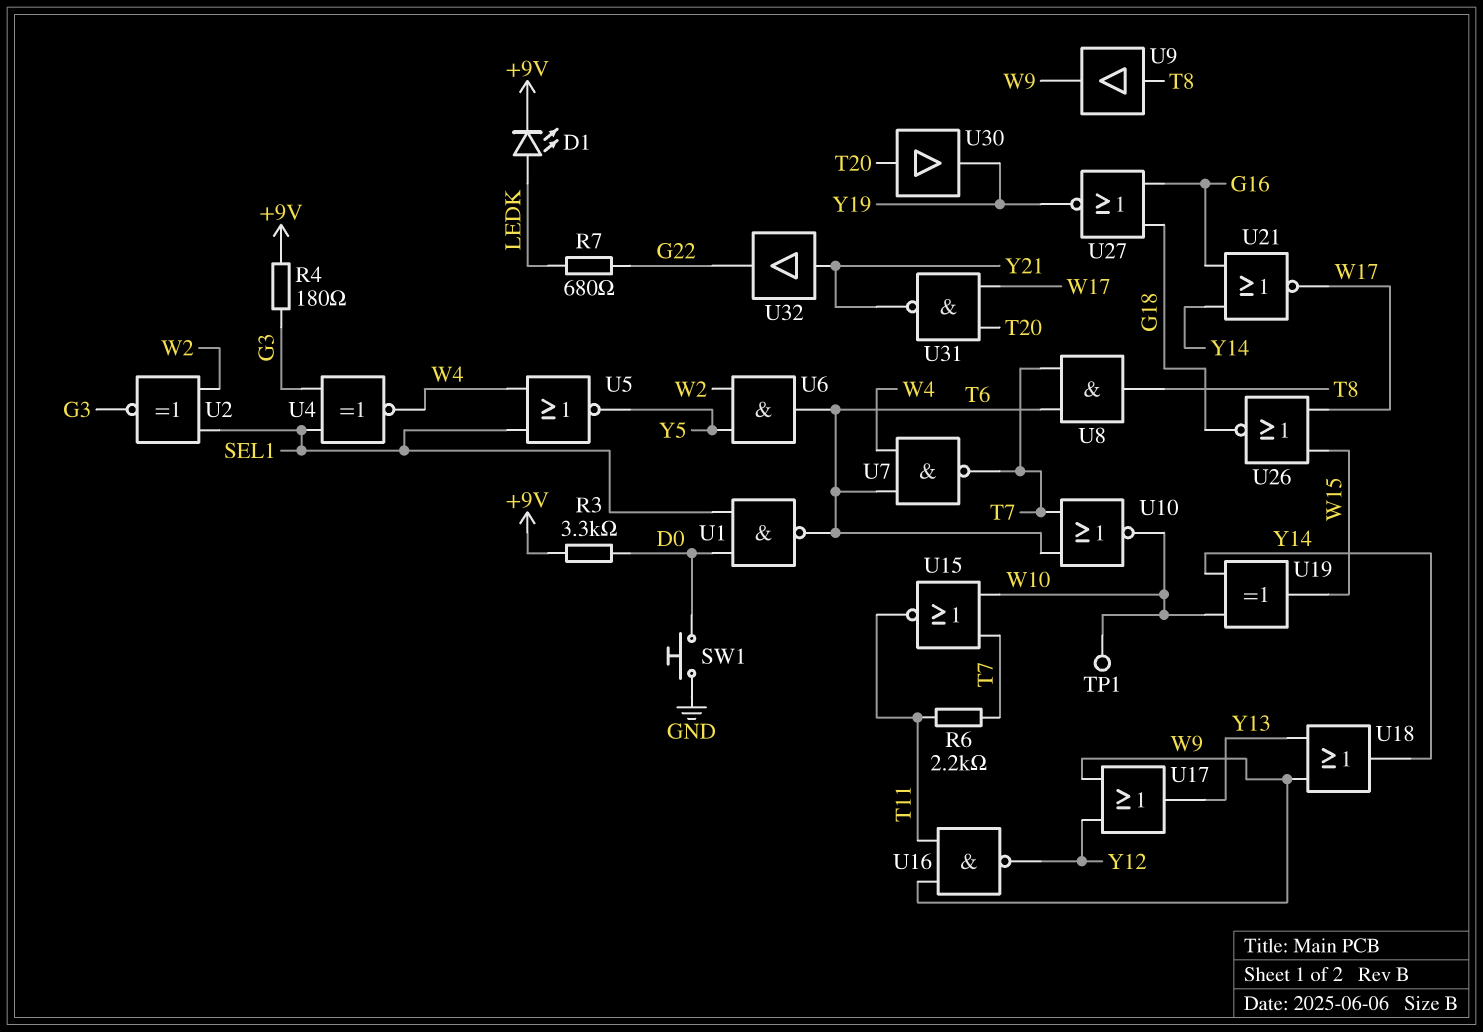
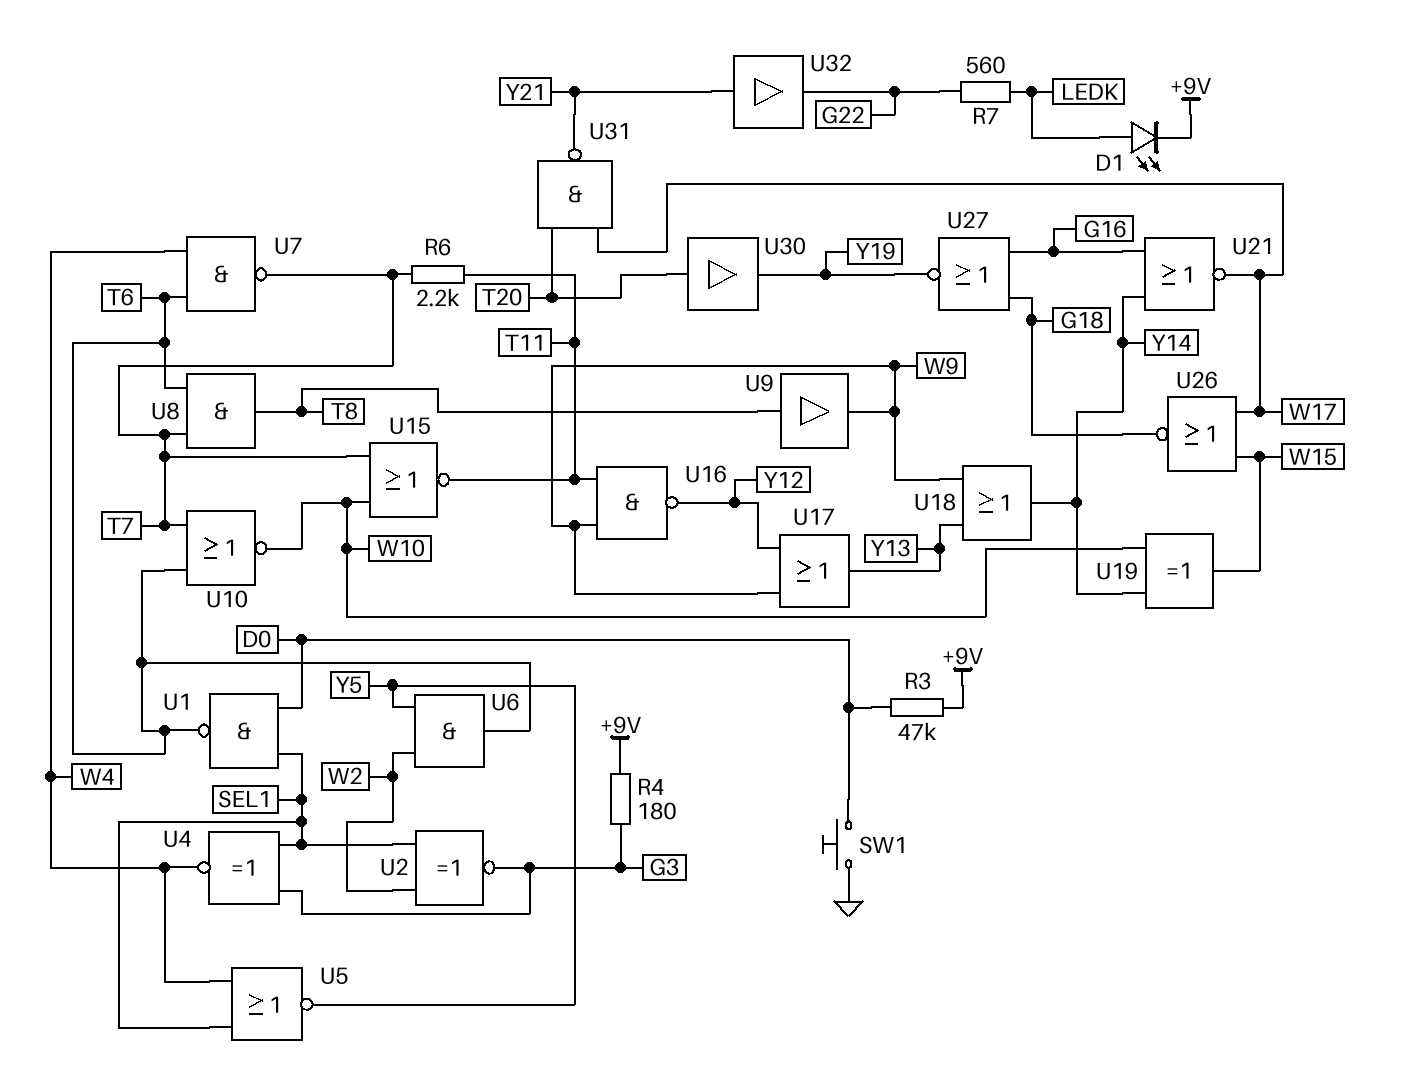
R3: 3.3k (+9V, D0) -> 47k (+9V, D0)
R7: 680 (G22, LEDK) -> 560 (G22, LEDK)
TP1: test point (W10) -> none

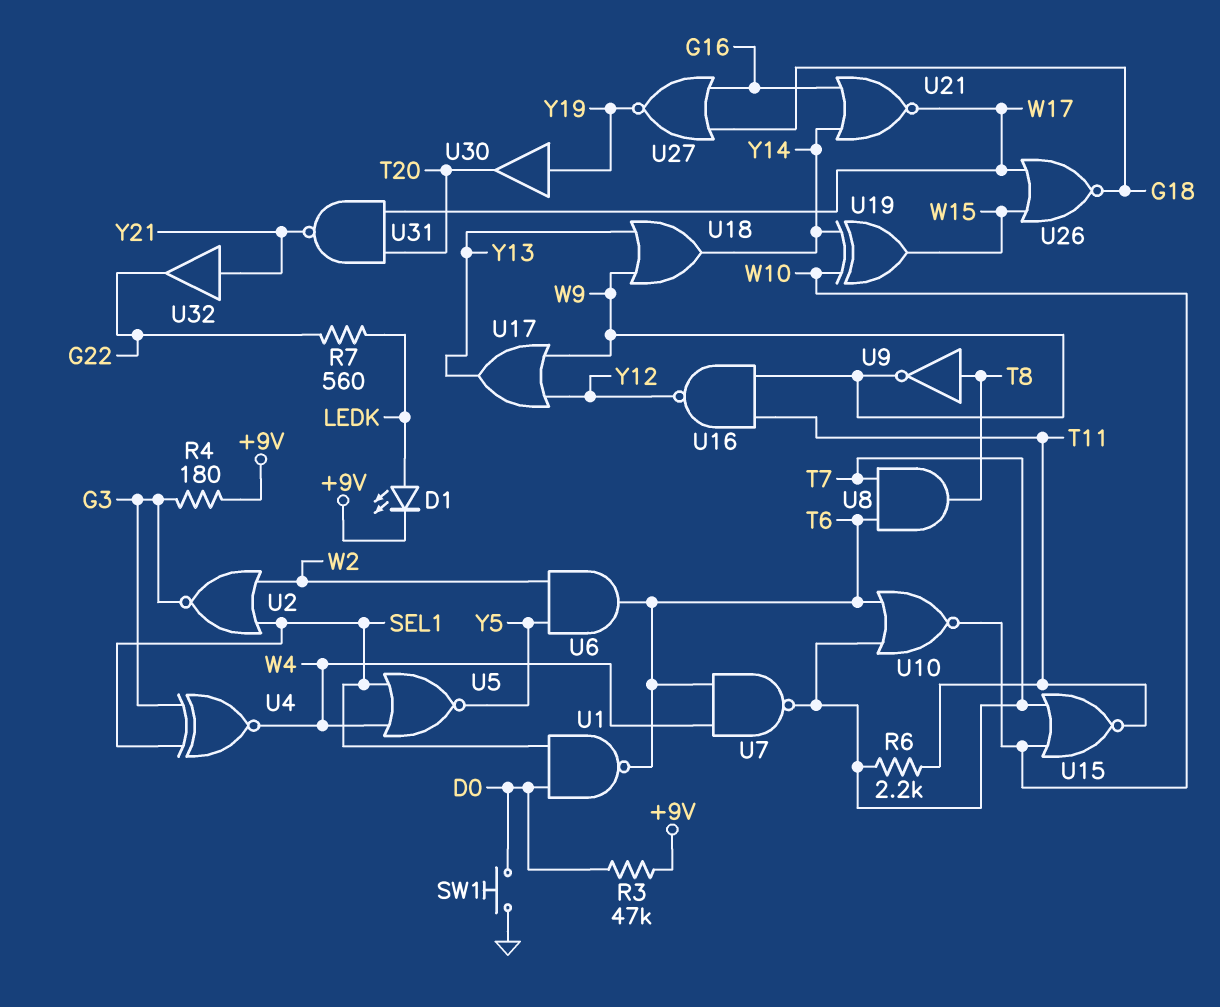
U2: XNOR (in SEL1, in W2, out G3) -> NOR (in SEL1, in W2, out G3)
U9: buffer (in T8, out W9) -> NOT (in T8, out W9)
U30: buffer (in T20, out Y19) -> buffer (in Y19, out T20)

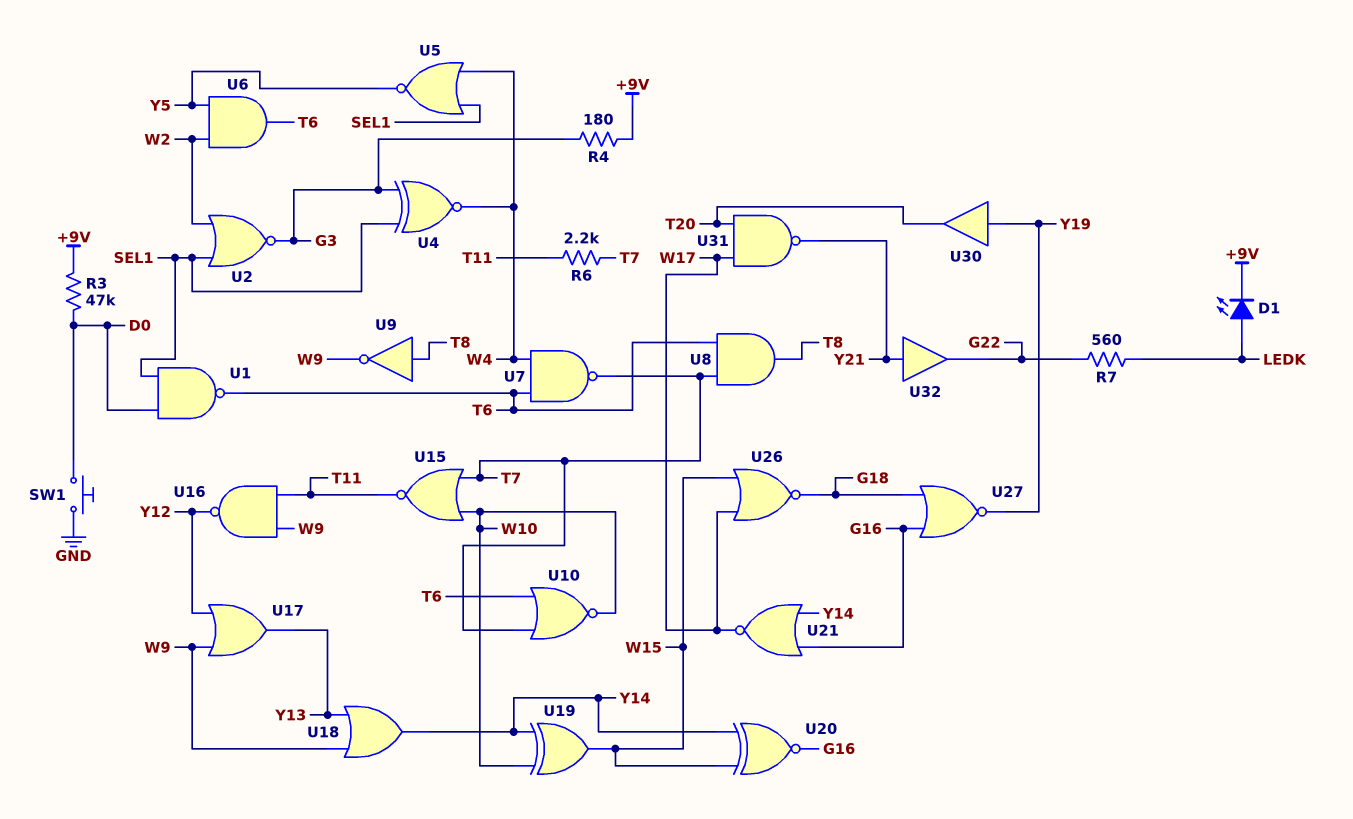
U20: none -> XNOR (in W15, in Y14, out G16)

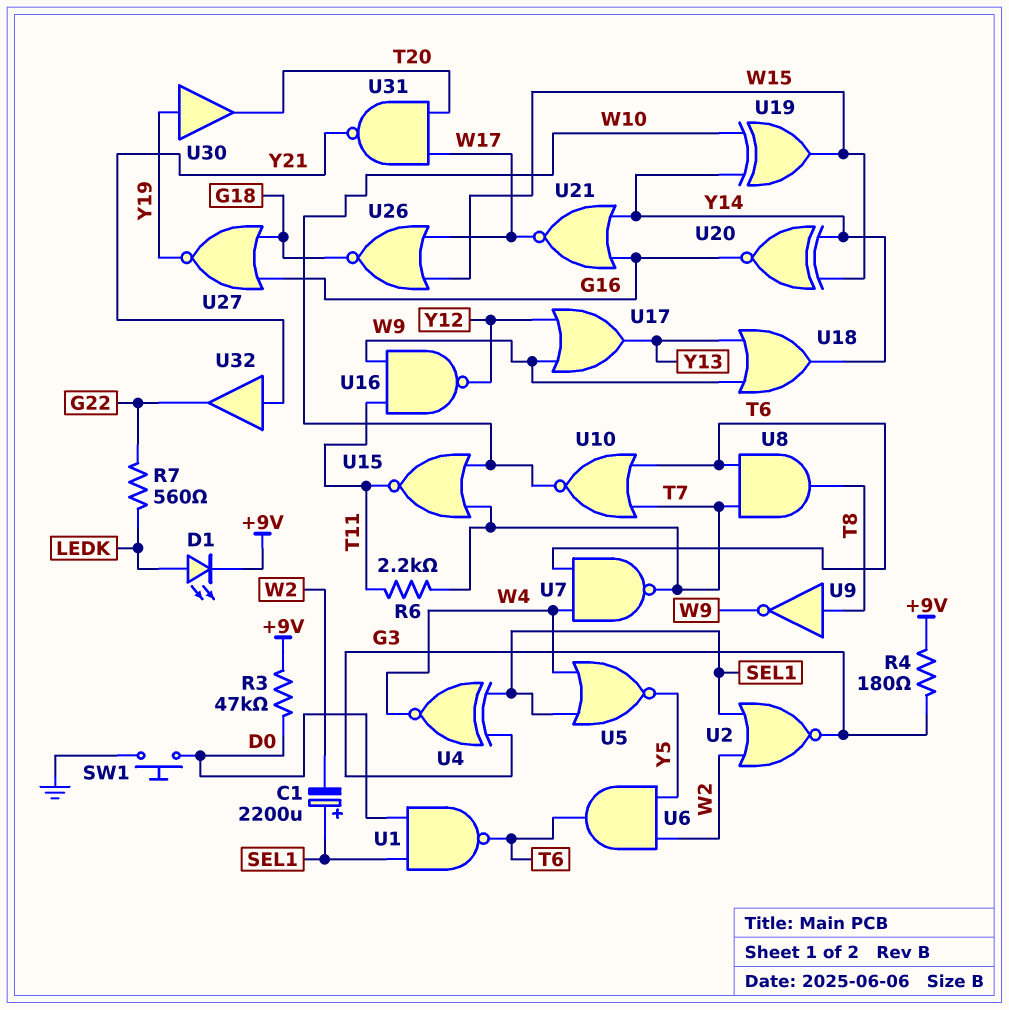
C1: none -> 2200uF (plus SEL1, minus W2)

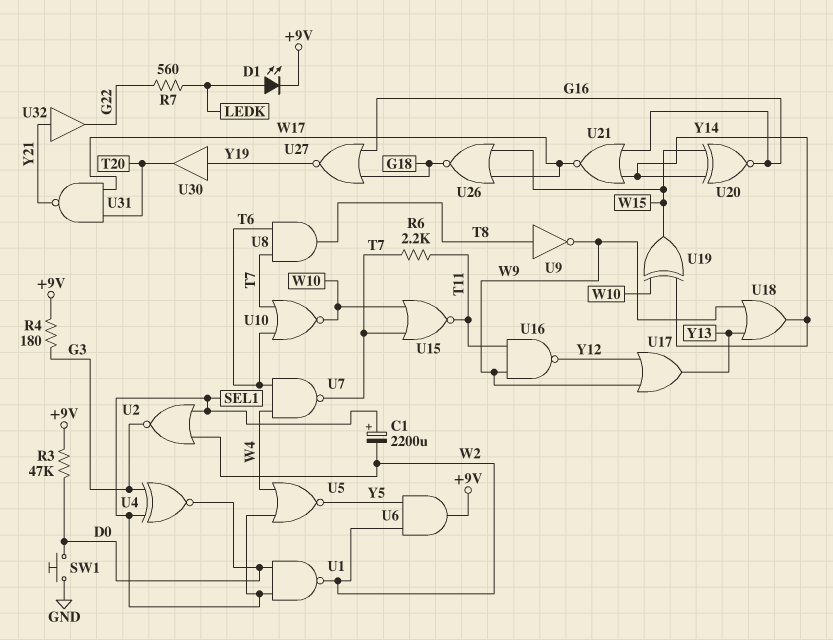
U1: NAND (in D0, in SEL1, out T6) -> NAND (in D0, in SEL1, out W2)
U4: XNOR (in G3, in SEL1, out W4) -> XNOR (in G3, in SEL1, out D0)
U6: AND (in W2, in Y5, out T6) -> AND (in W2, in Y5, out +9V)

